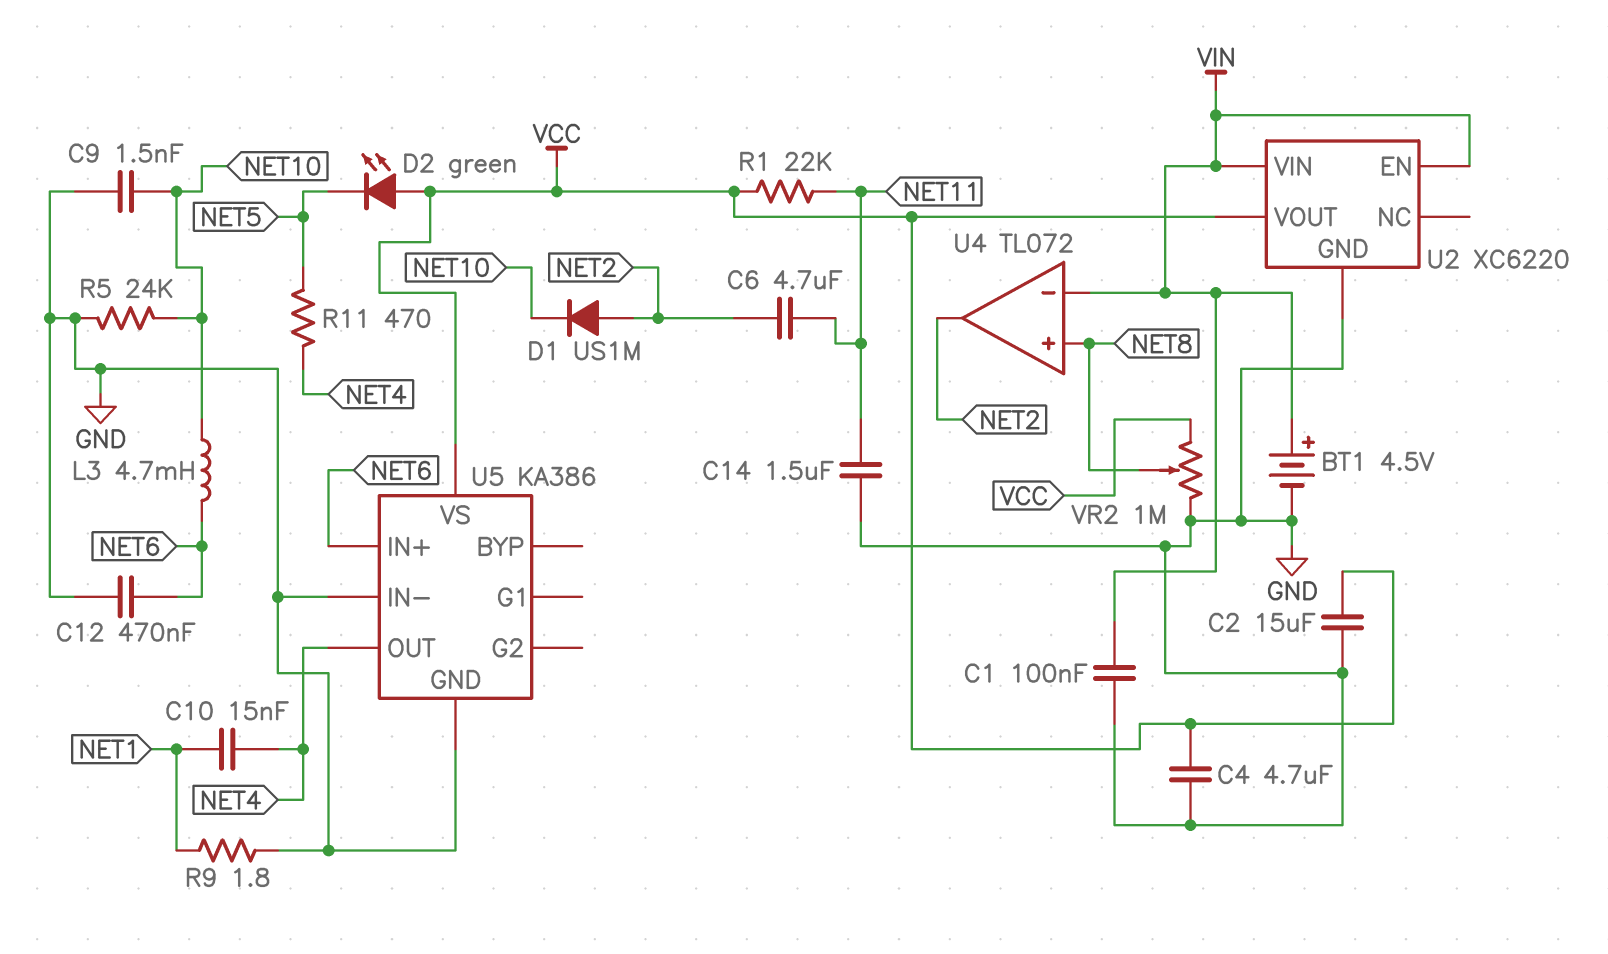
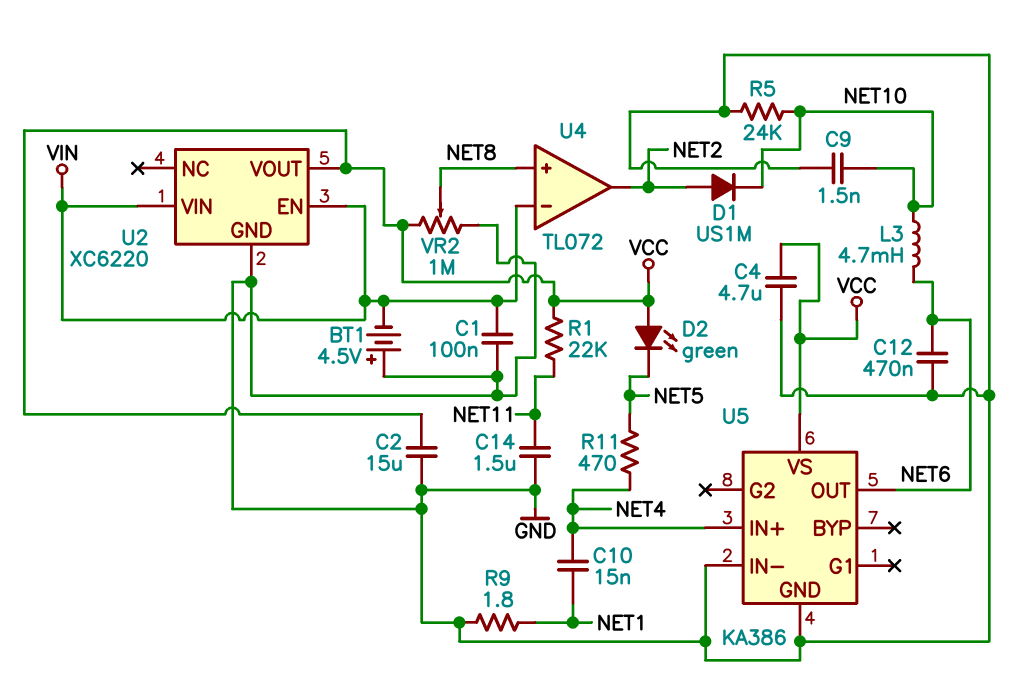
BT1: 4.5V (plus VIN, minus GND) -> 4.5V (plus GND, minus VIN)
C6: 4.7uF (NET2, NET11) -> none
U5 pin IN+: NET6 -> NET4
U5 pin OUT: NET4 -> NET6

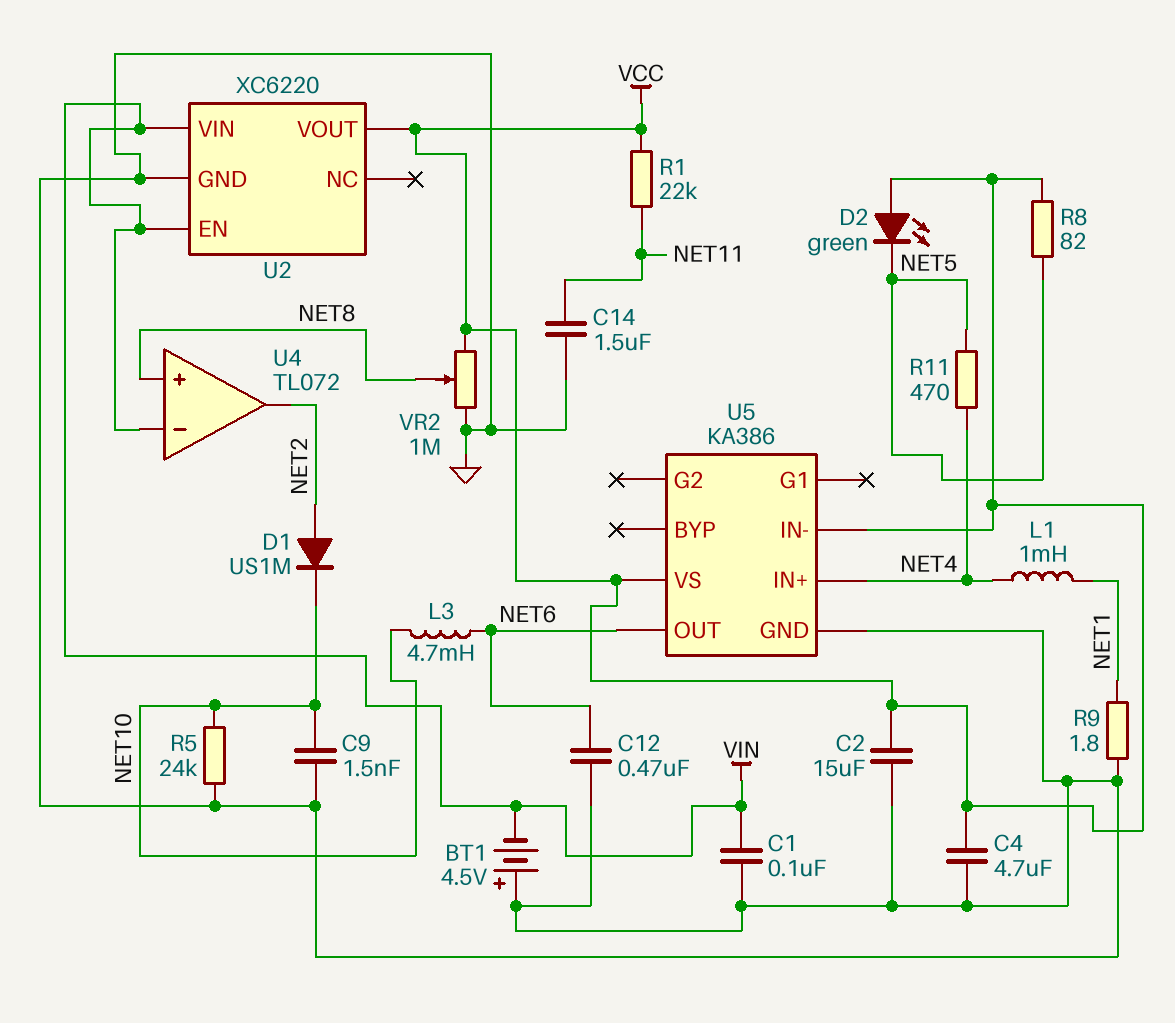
C10: 15nF (NET1, NET4) -> none
L1: none -> 1mH (NET1, NET4)
R8: none -> 82 (NET5, VCC)
U5 pin IN-: GND -> VCC

